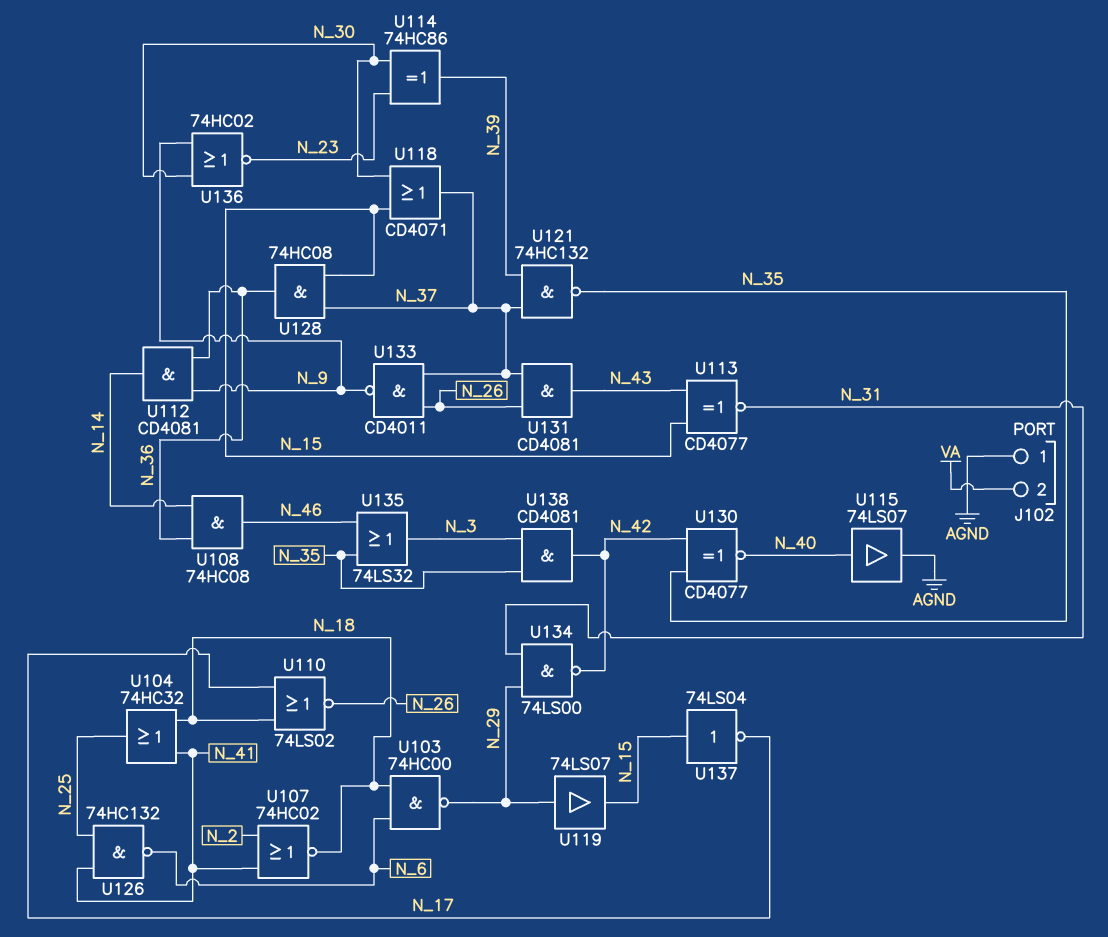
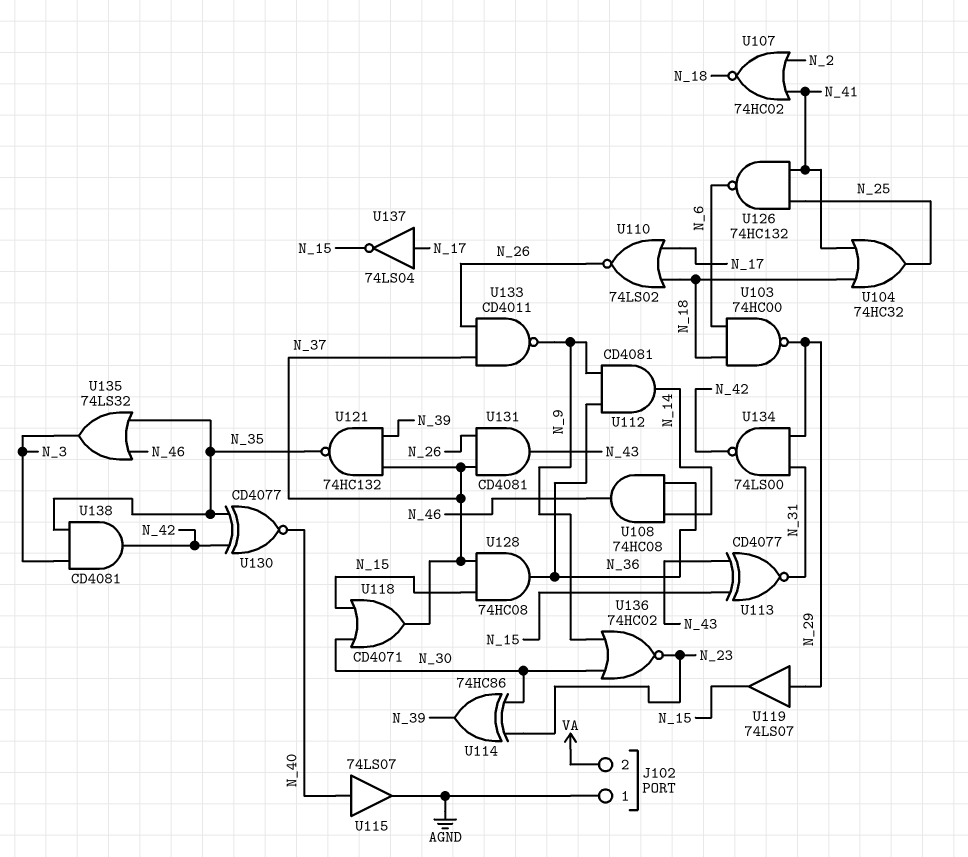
U137: NOT 74LS04 (in N_15, out N_17) -> NOT 74LS04 (in N_17, out N_15)

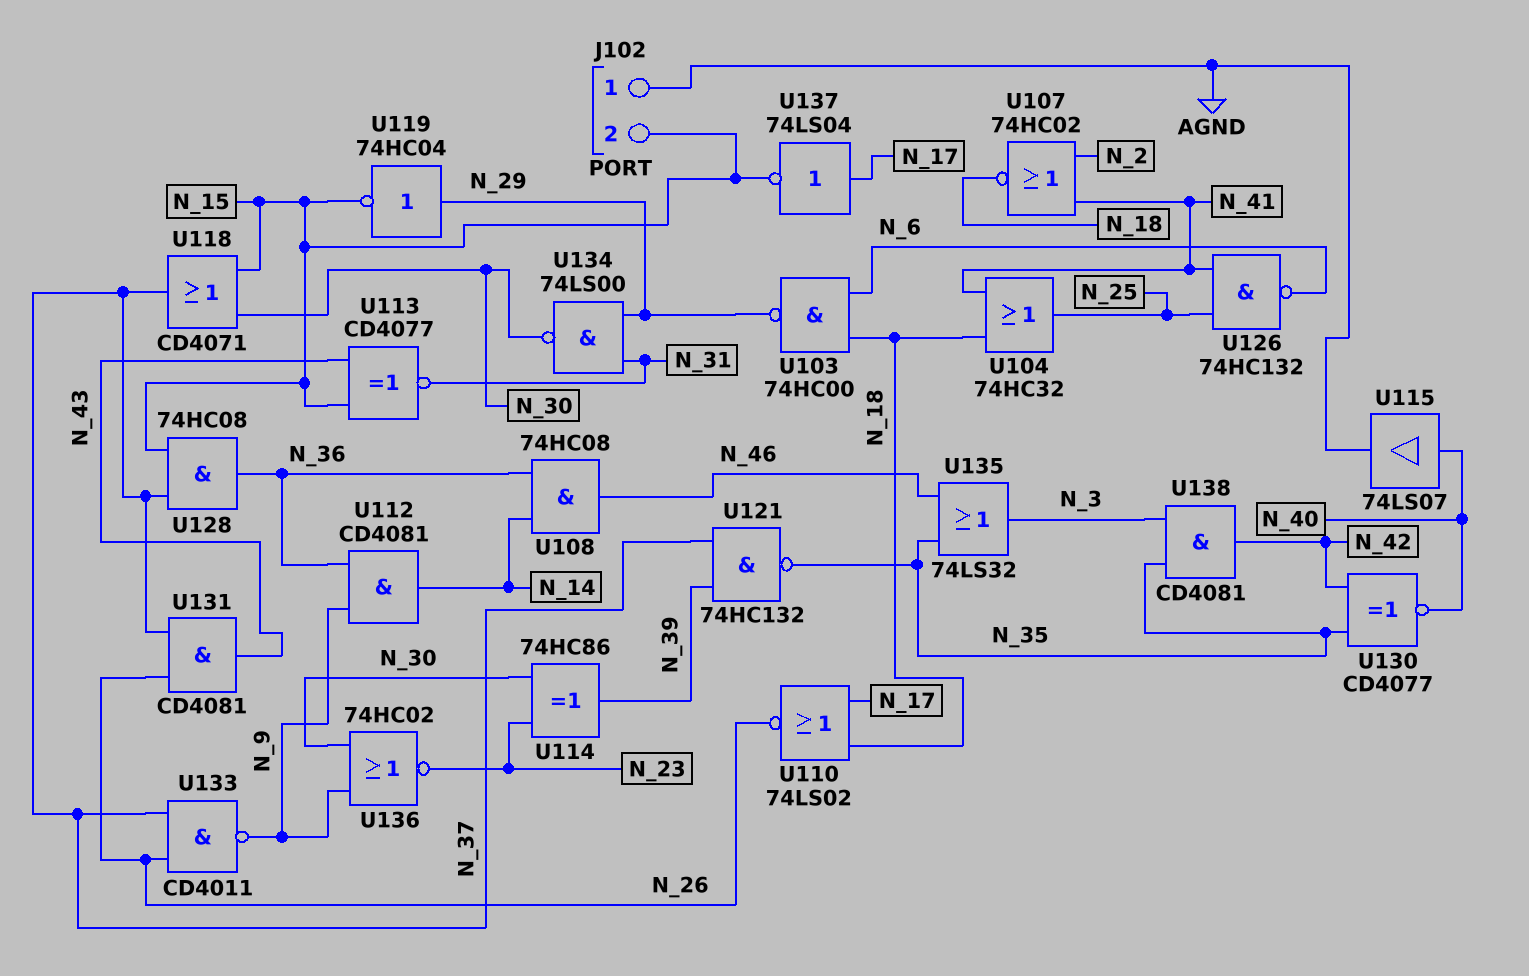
J102 pin 2: VA -> N_15
U119: buffer 74LS07 (in N_29, out N_15) -> NOT 74HC04 (in N_29, out N_15)
U134: NAND 74LS00 (in N_29, in N_31, out N_42) -> NAND 74LS00 (in N_29, in N_31, out N_30)

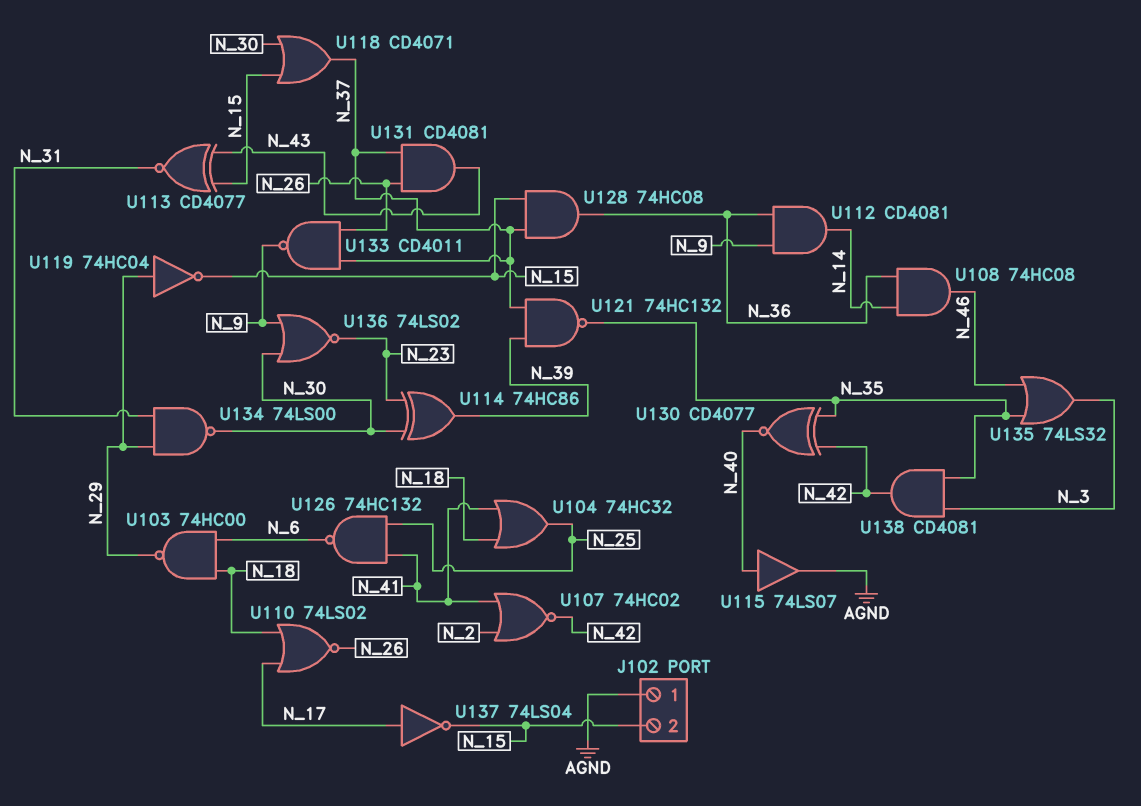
U107: NOR 74HC02 (in N_2, in N_41, out N_18) -> NOR 74HC02 (in N_2, in N_41, out N_42)
U136: NOR 74HC02 (in N_9, in N_30, out N_23) -> NOR 74LS02 (in N_9, in N_30, out N_23)

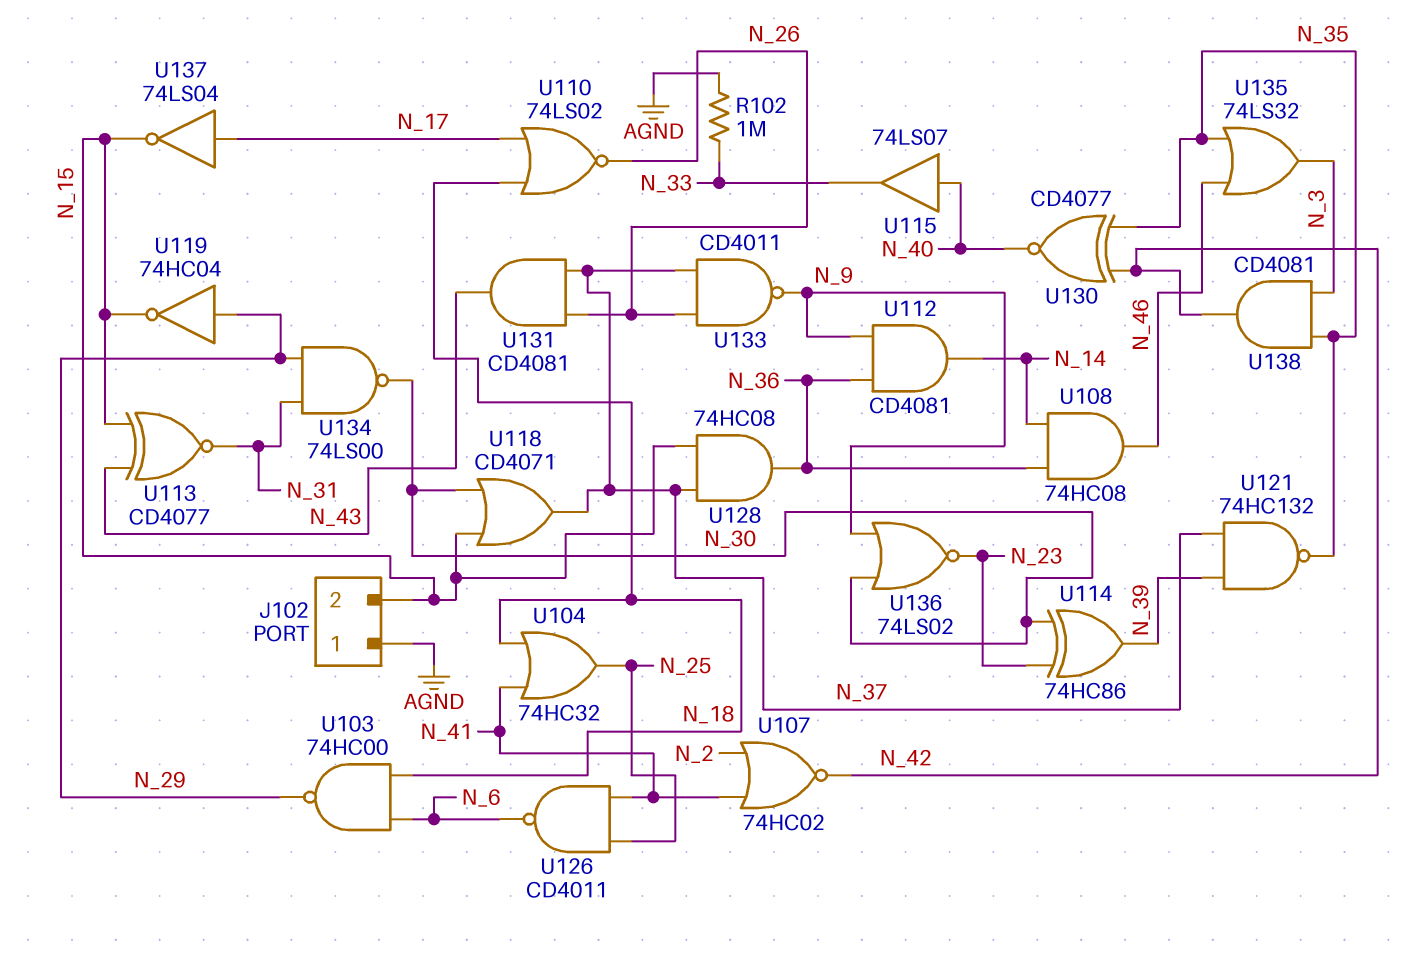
R102: none -> 1M (AGND, N_33)
U115: buffer 74LS07 (in N_40, out AGND) -> buffer 74LS07 (in N_40, out N_33)
U126: NAND 74HC132 (in N_25, in N_41, out N_6) -> NAND CD4011 (in N_25, in N_41, out N_6)

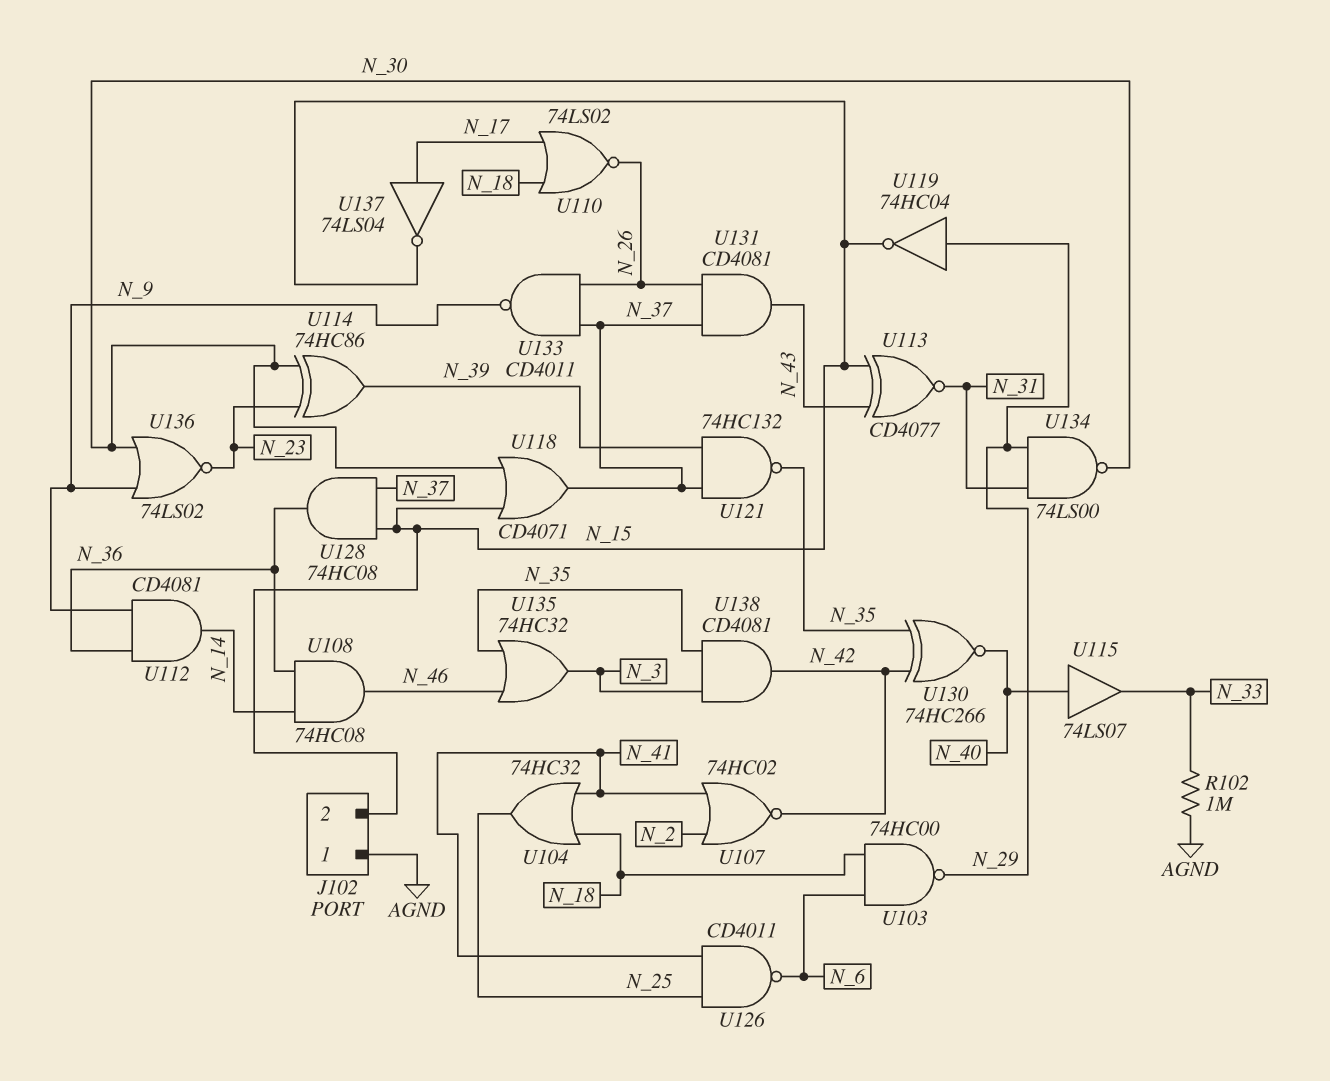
U130: XNOR CD4077 (in N_35, in N_42, out N_40) -> XNOR 74HC266 (in N_35, in N_42, out N_40)
U135: OR 74LS32 (in N_35, in N_46, out N_3) -> OR 74HC32 (in N_35, in N_46, out N_3)

